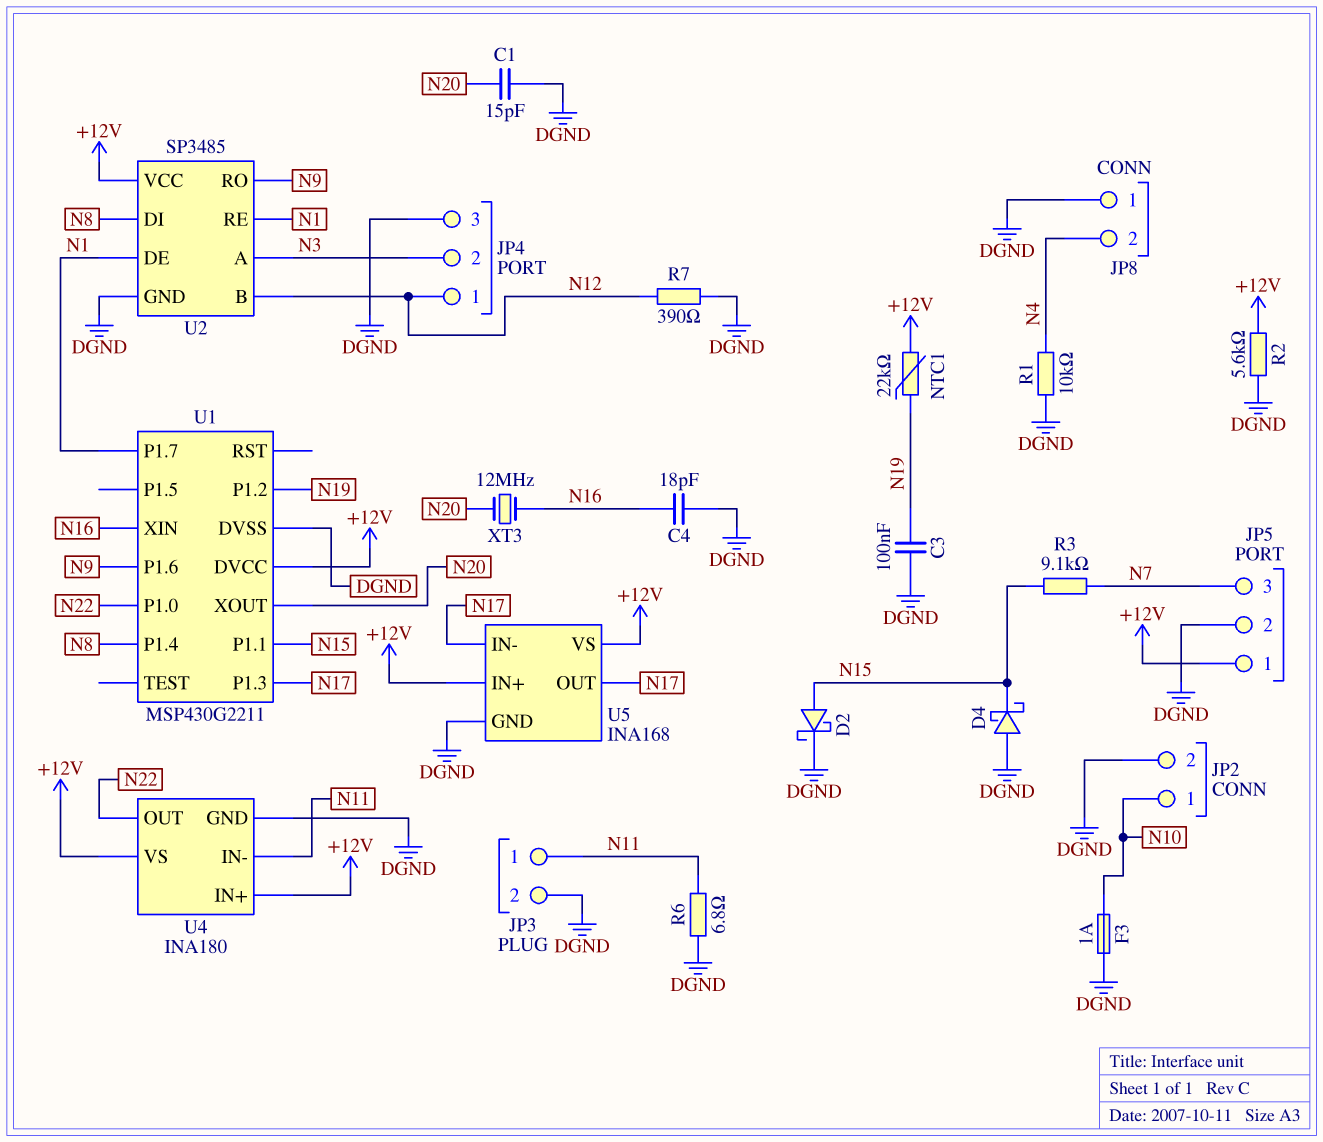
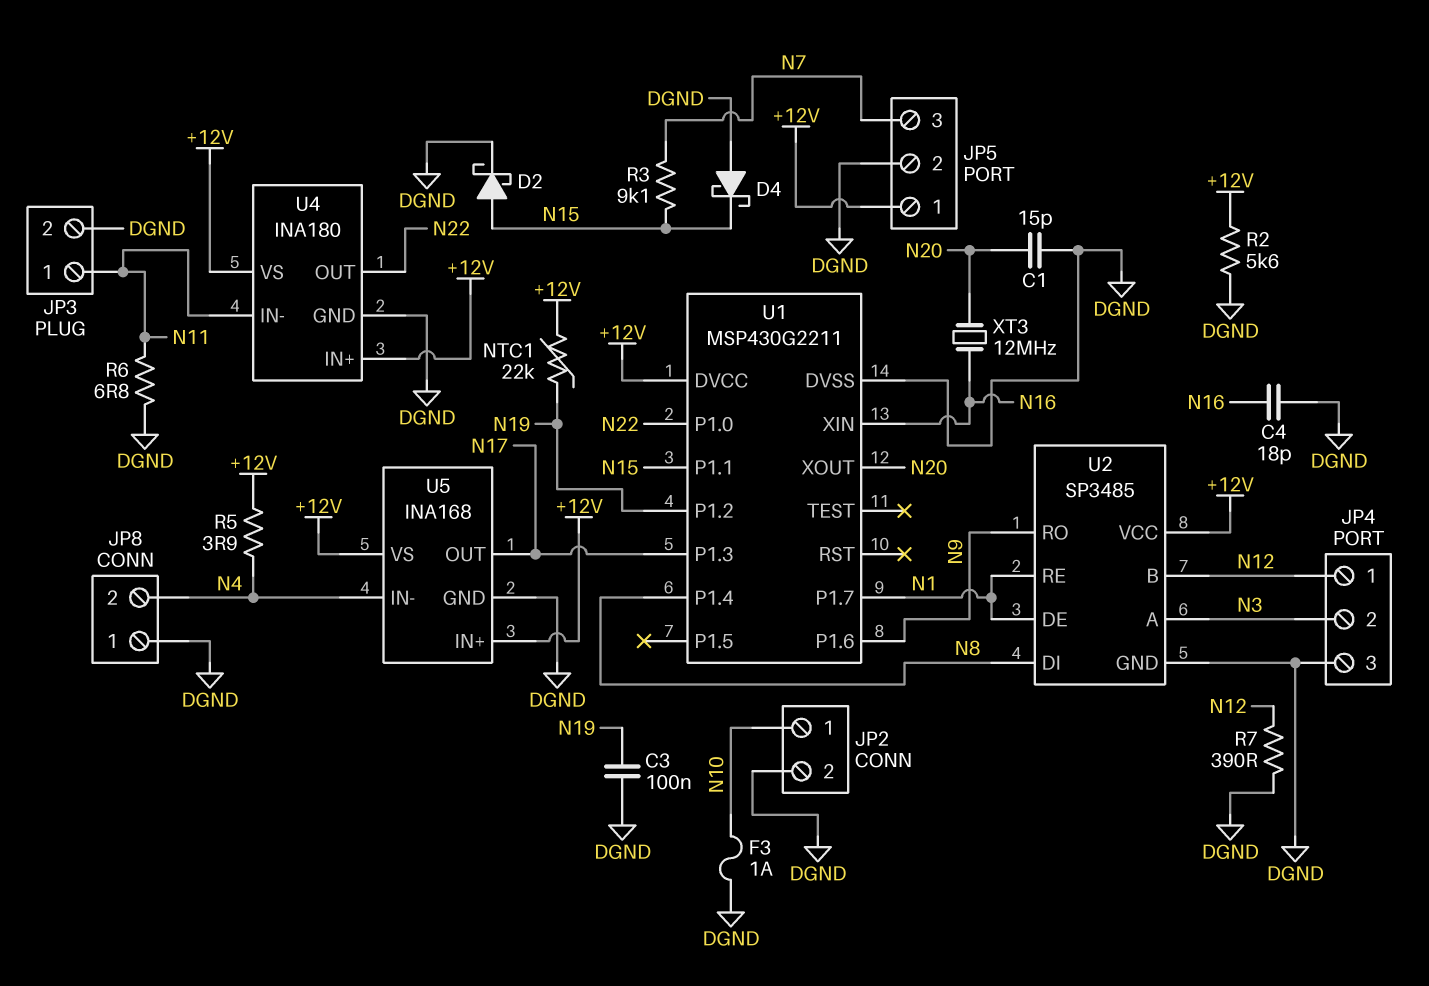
R1: 10k (DGND, N4) -> none
R5: none -> 3.9 (+12V, N4)
U5 pin IN-: N17 -> N4

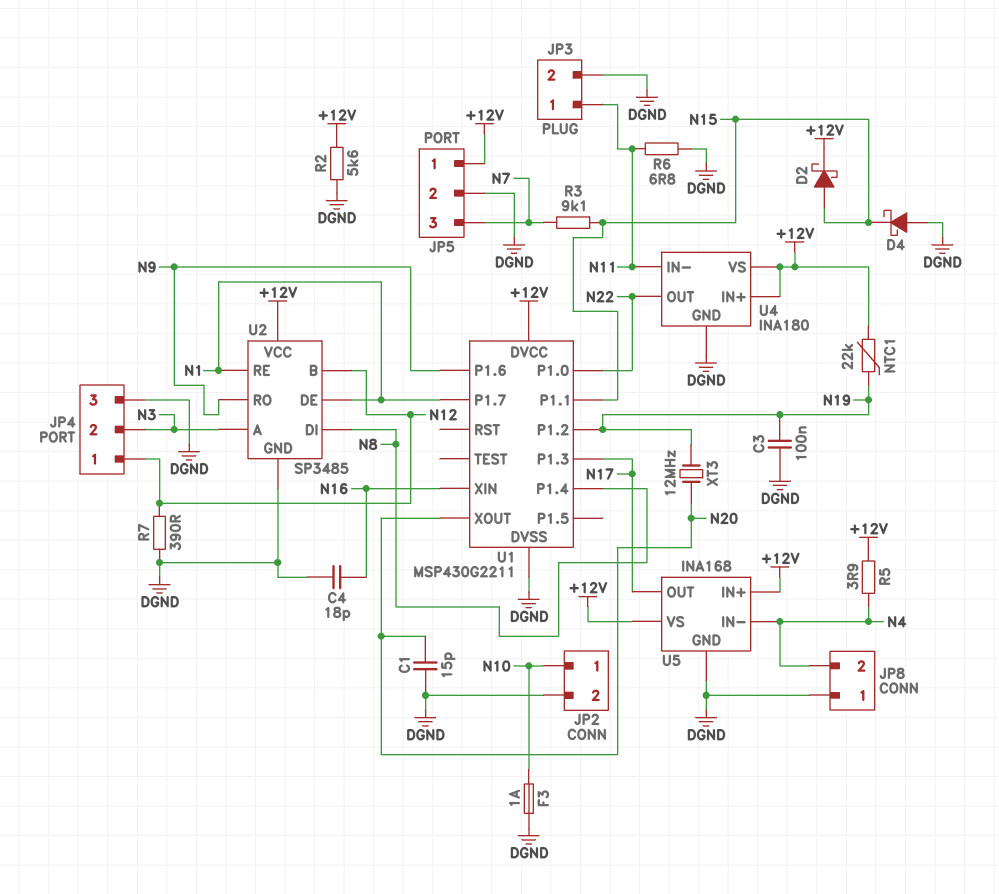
D2: schottky (A N15, K DGND) -> schottky (A N15, K +12V)
XT3: 12MHz (N16, N20) -> 12MHz (N19, N20)

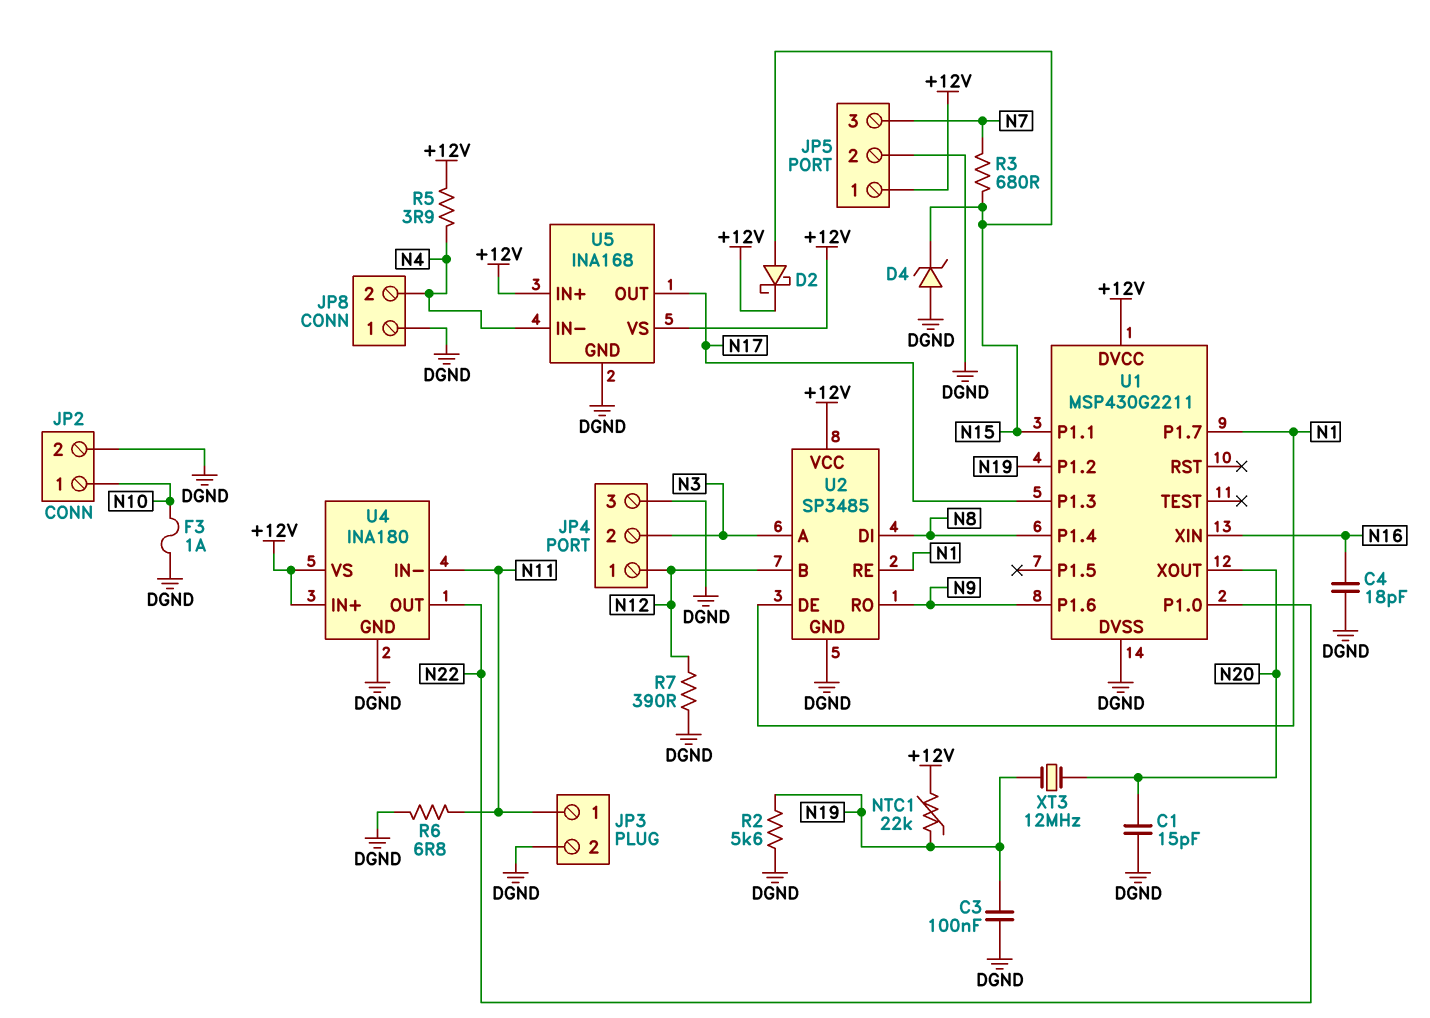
D4: schottky (A DGND, K N15) -> zener (A DGND, K N15)
R2: 5.6k (+12V, DGND) -> 5.6k (DGND, N19)
R3: 9.1k (N7, N15) -> 680 (N7, N15)

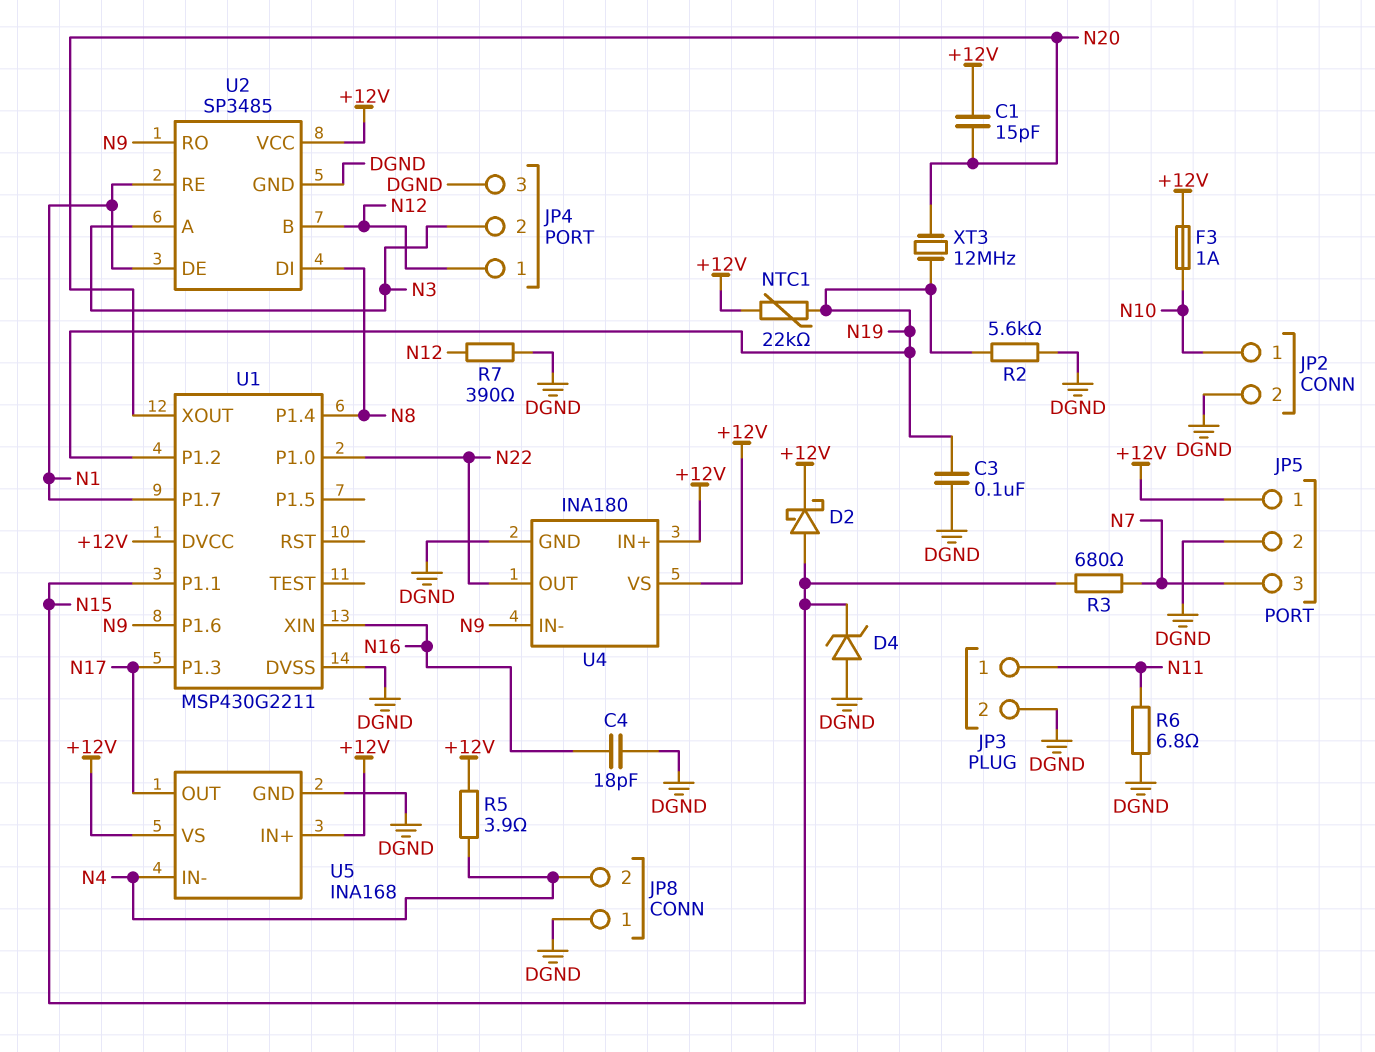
C1: 15pF (DGND, N20) -> 15pF (+12V, N20)
F3: 1A (DGND, N10) -> 1A (+12V, N10)
U4 pin IN-: N11 -> N9

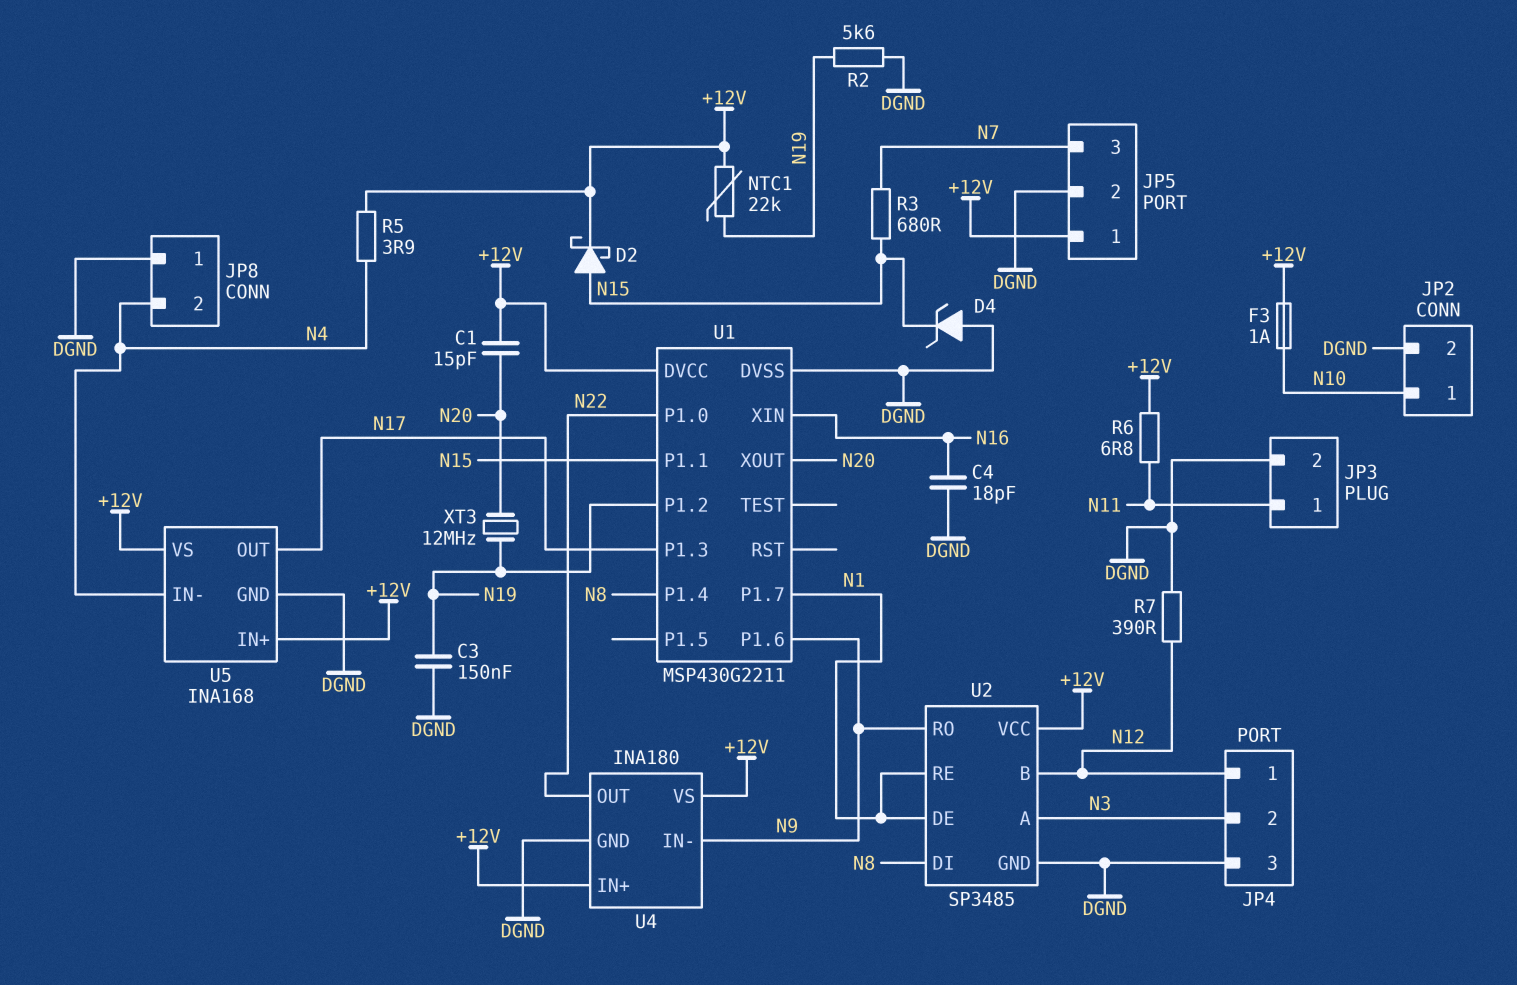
C3: 100nF (DGND, N19) -> 150nF (DGND, N19)
R6: 6.8 (DGND, N11) -> 6.8 (+12V, N11)

